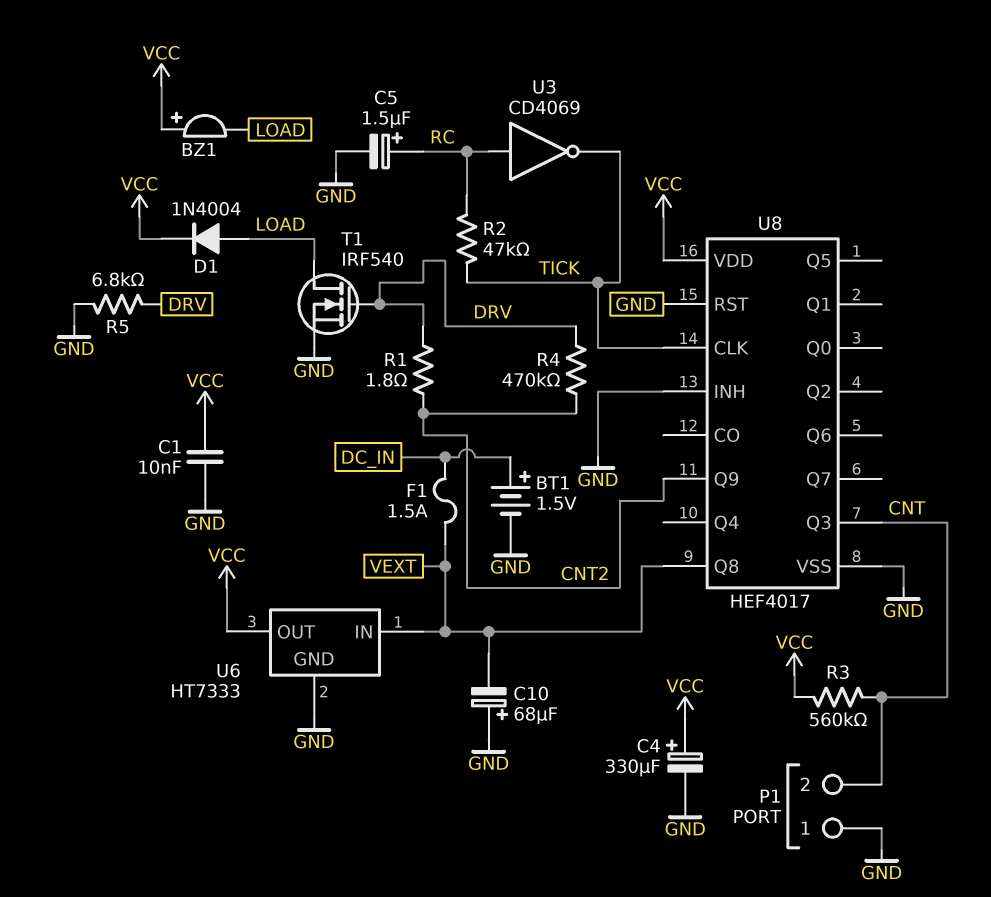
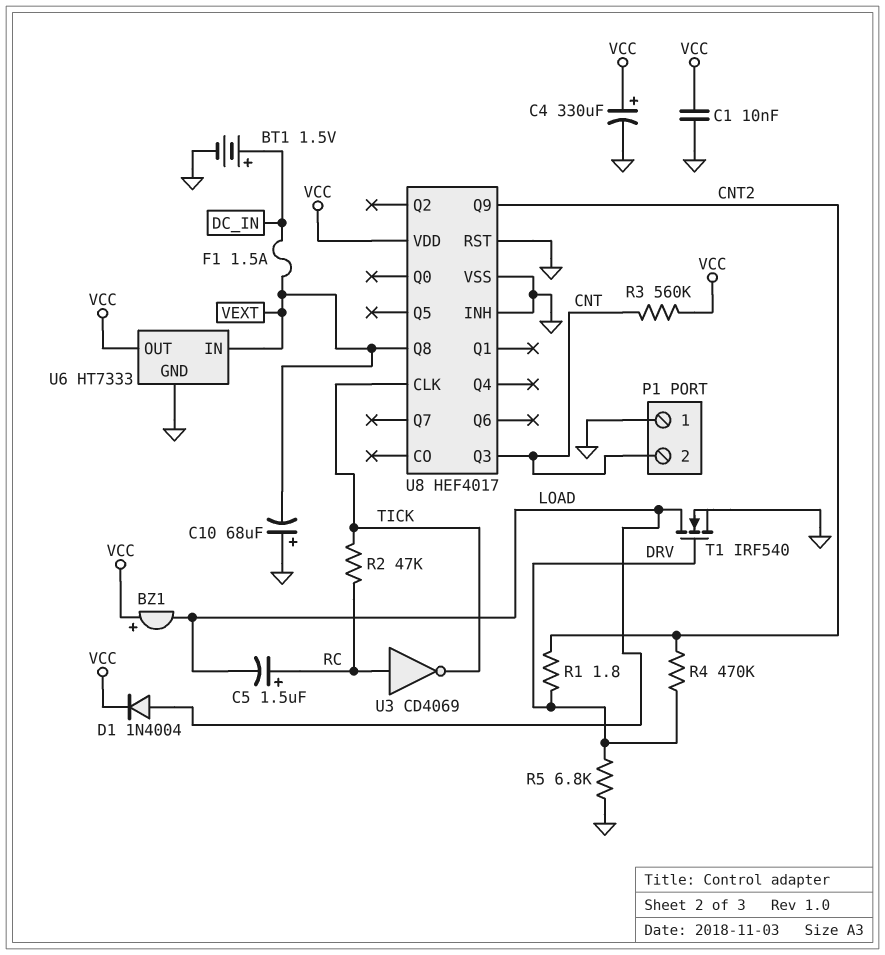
C5: 1.5uF (plus RC, minus GND) -> 1.5uF (plus RC, minus LOAD)

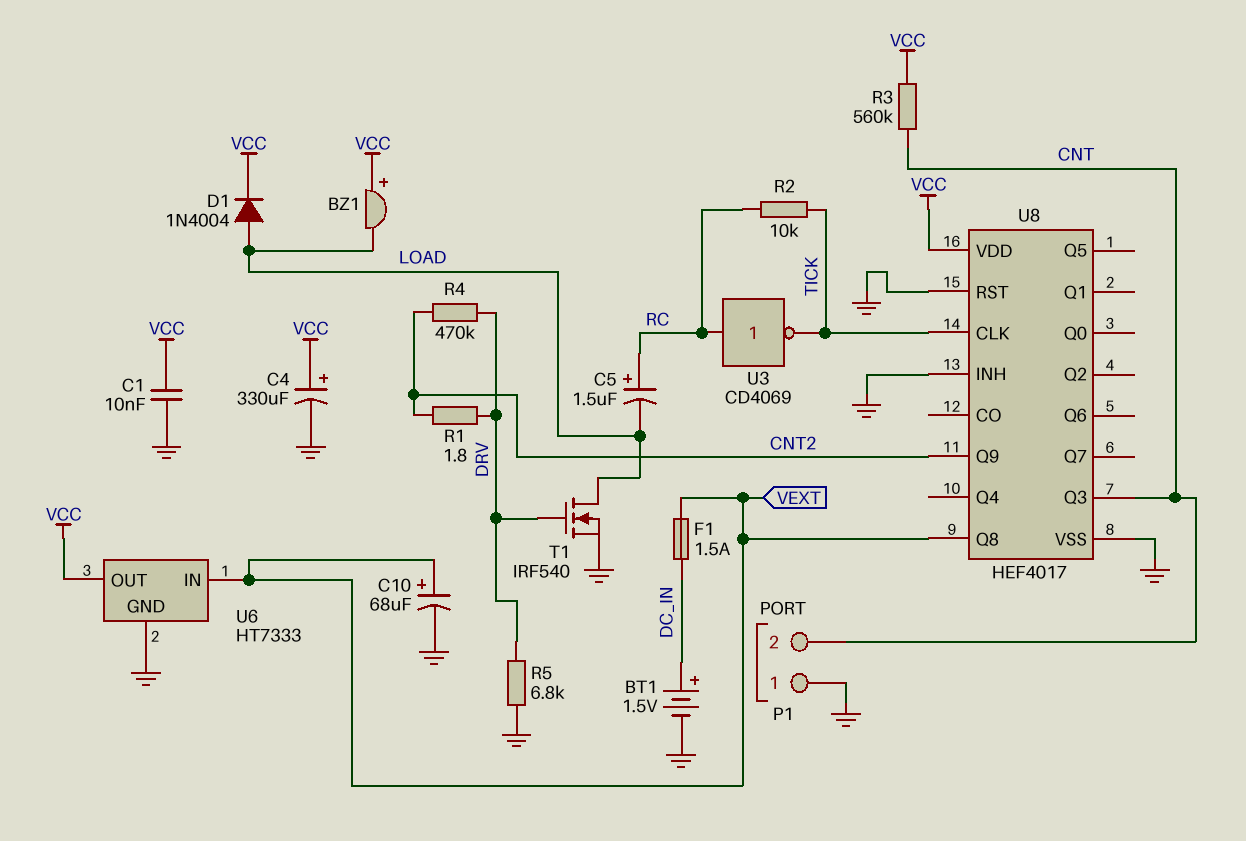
C10: 68uF (plus GND, minus VEXT) -> 68uF (plus VEXT, minus GND)
R2: 47k (RC, TICK) -> 10k (RC, TICK)

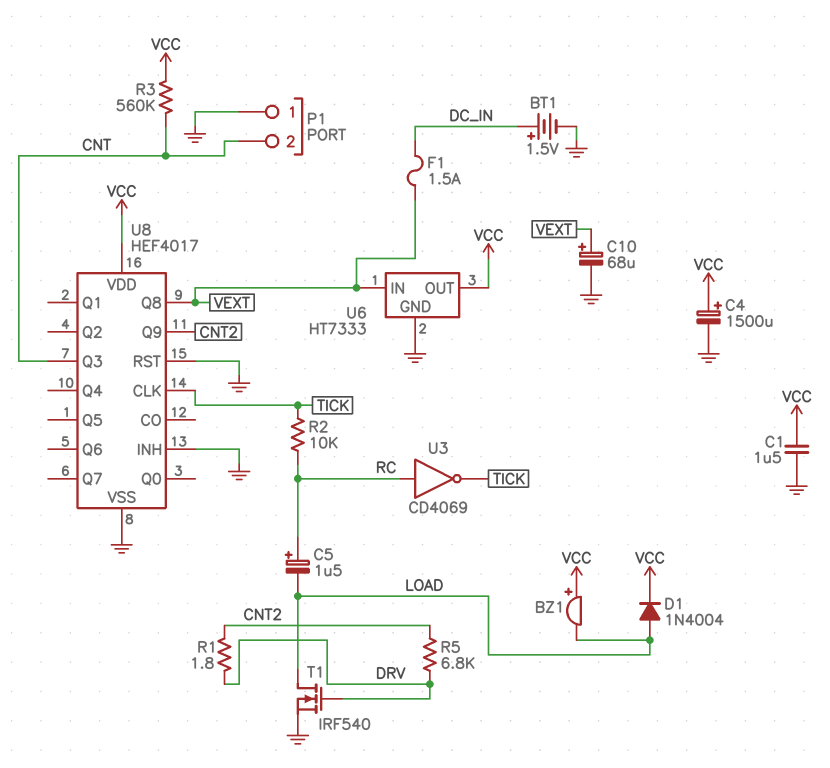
C1: 10nF (GND, VCC) -> 1.5uF (GND, VCC)
C4: 330uF (plus VCC, minus GND) -> 1500uF (plus VCC, minus GND)
R4: 470k (CNT2, DRV) -> none
R5: 6.8k (DRV, GND) -> 6.8k (CNT2, DRV)

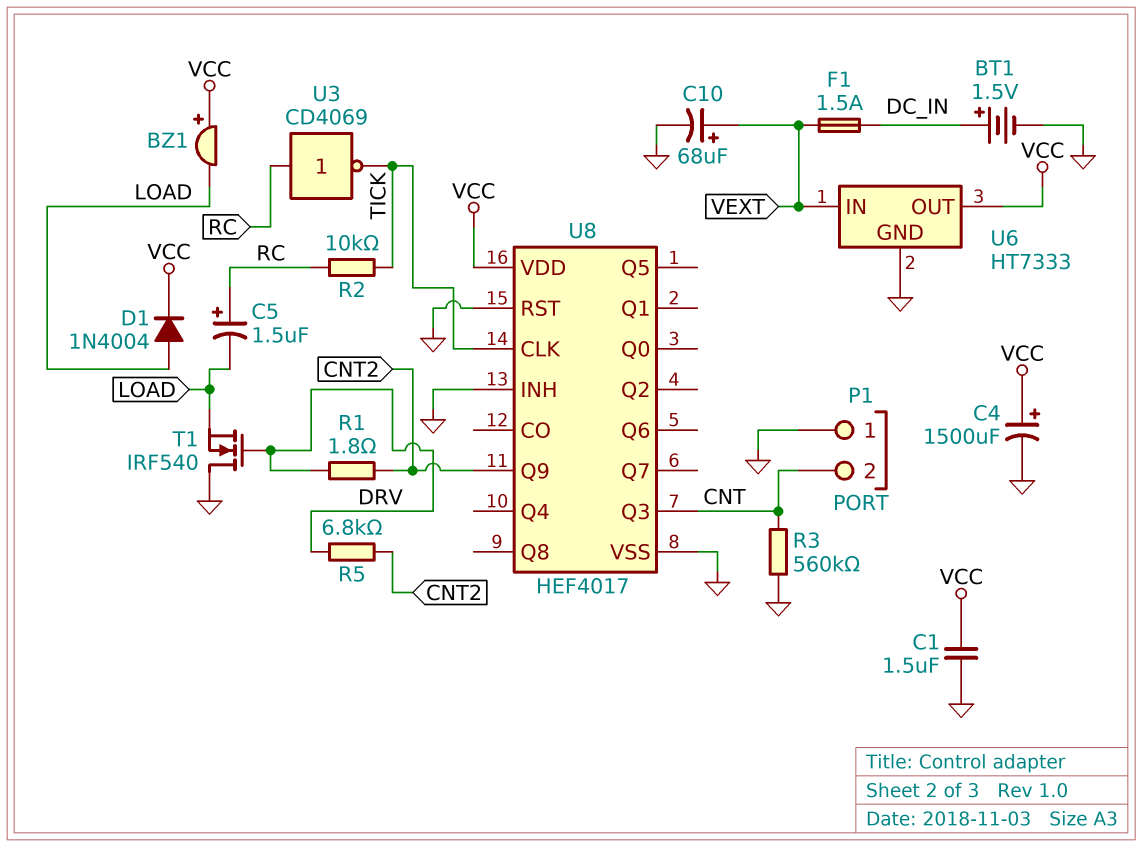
R3: 560k (CNT, VCC) -> 560k (CNT, GND)
T1: NMOS IRF540 (G DRV, D LOAD, S GND) -> NMOS IRF540 (G DRV, D GND, S LOAD)
U8 pin Q8: VEXT -> none

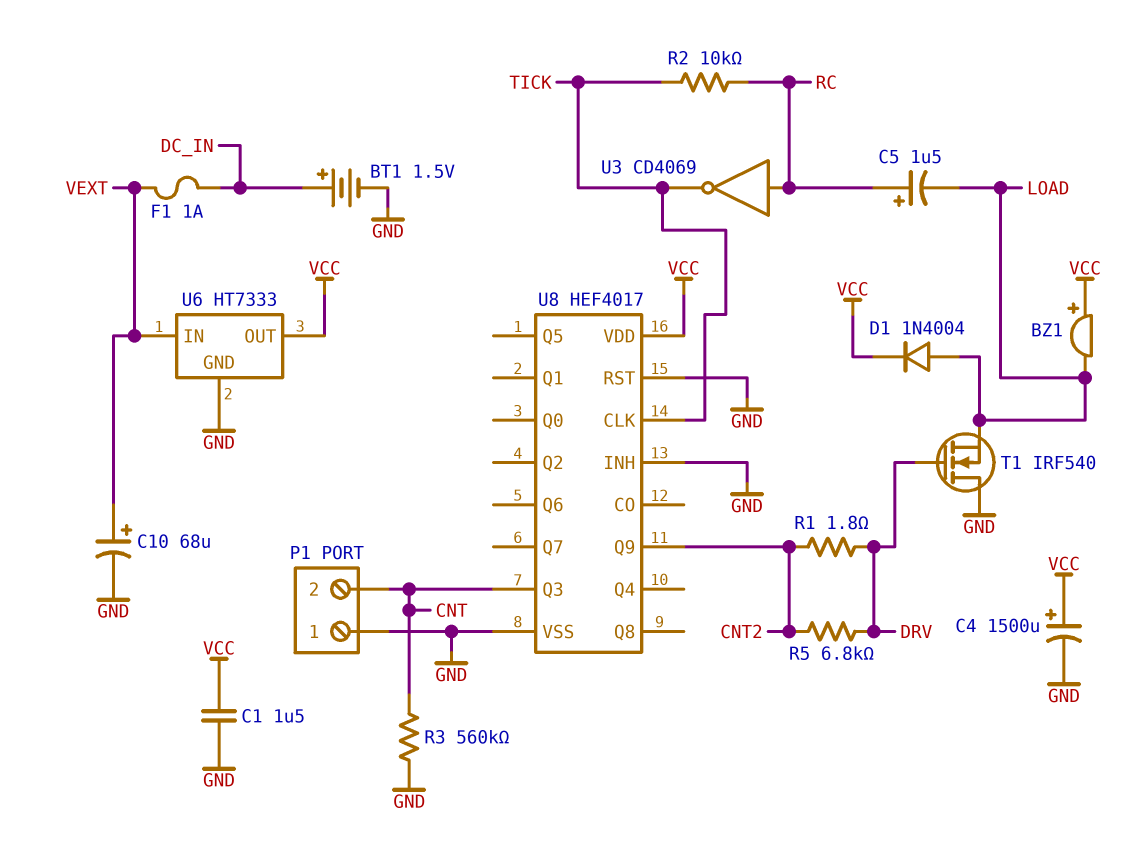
F1: 1.5A (DC_IN, VEXT) -> 1A (DC_IN, VEXT)

